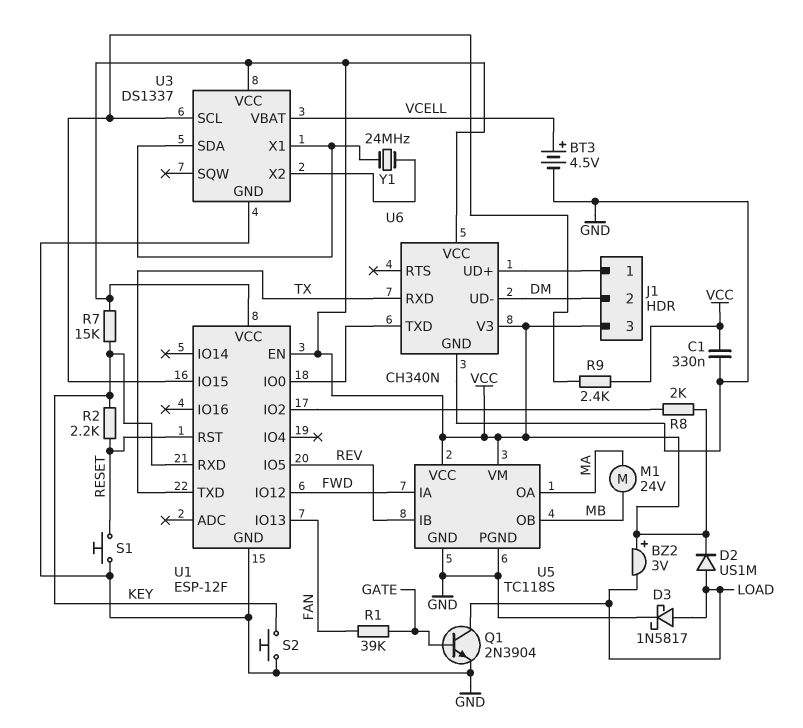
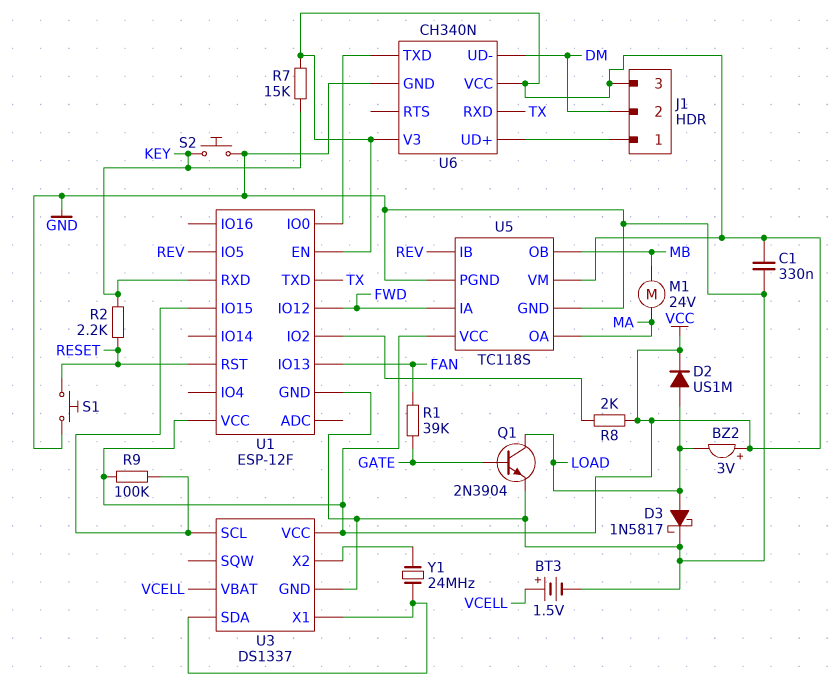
BT3: 4.5V (plus VCELL, minus GND) -> 1.5V (plus VCELL, minus GND)
R9: 2.4k (U1/IO15, VCC) -> 100k (U1/IO15, VCC)

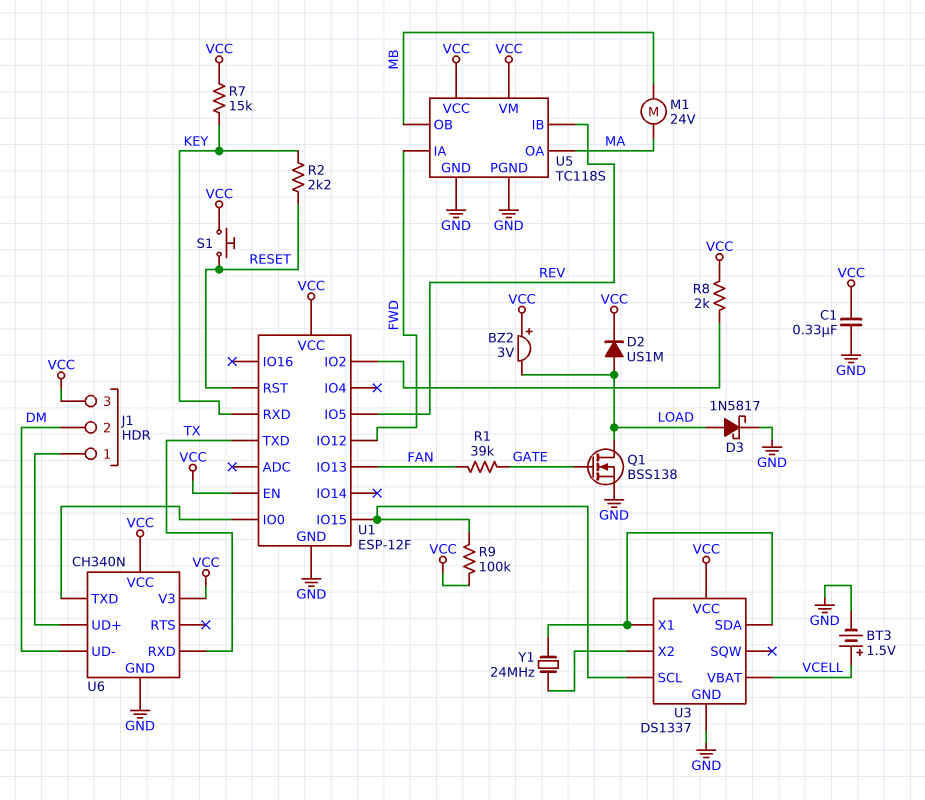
Q1: NPN 2N3904 (B GATE, C LOAD, E GND) -> NMOS BSS138 (G GATE, D LOAD, S GND)
S1: button (GND, RESET) -> button (RESET, VCC)
S2: button (GND, KEY) -> none

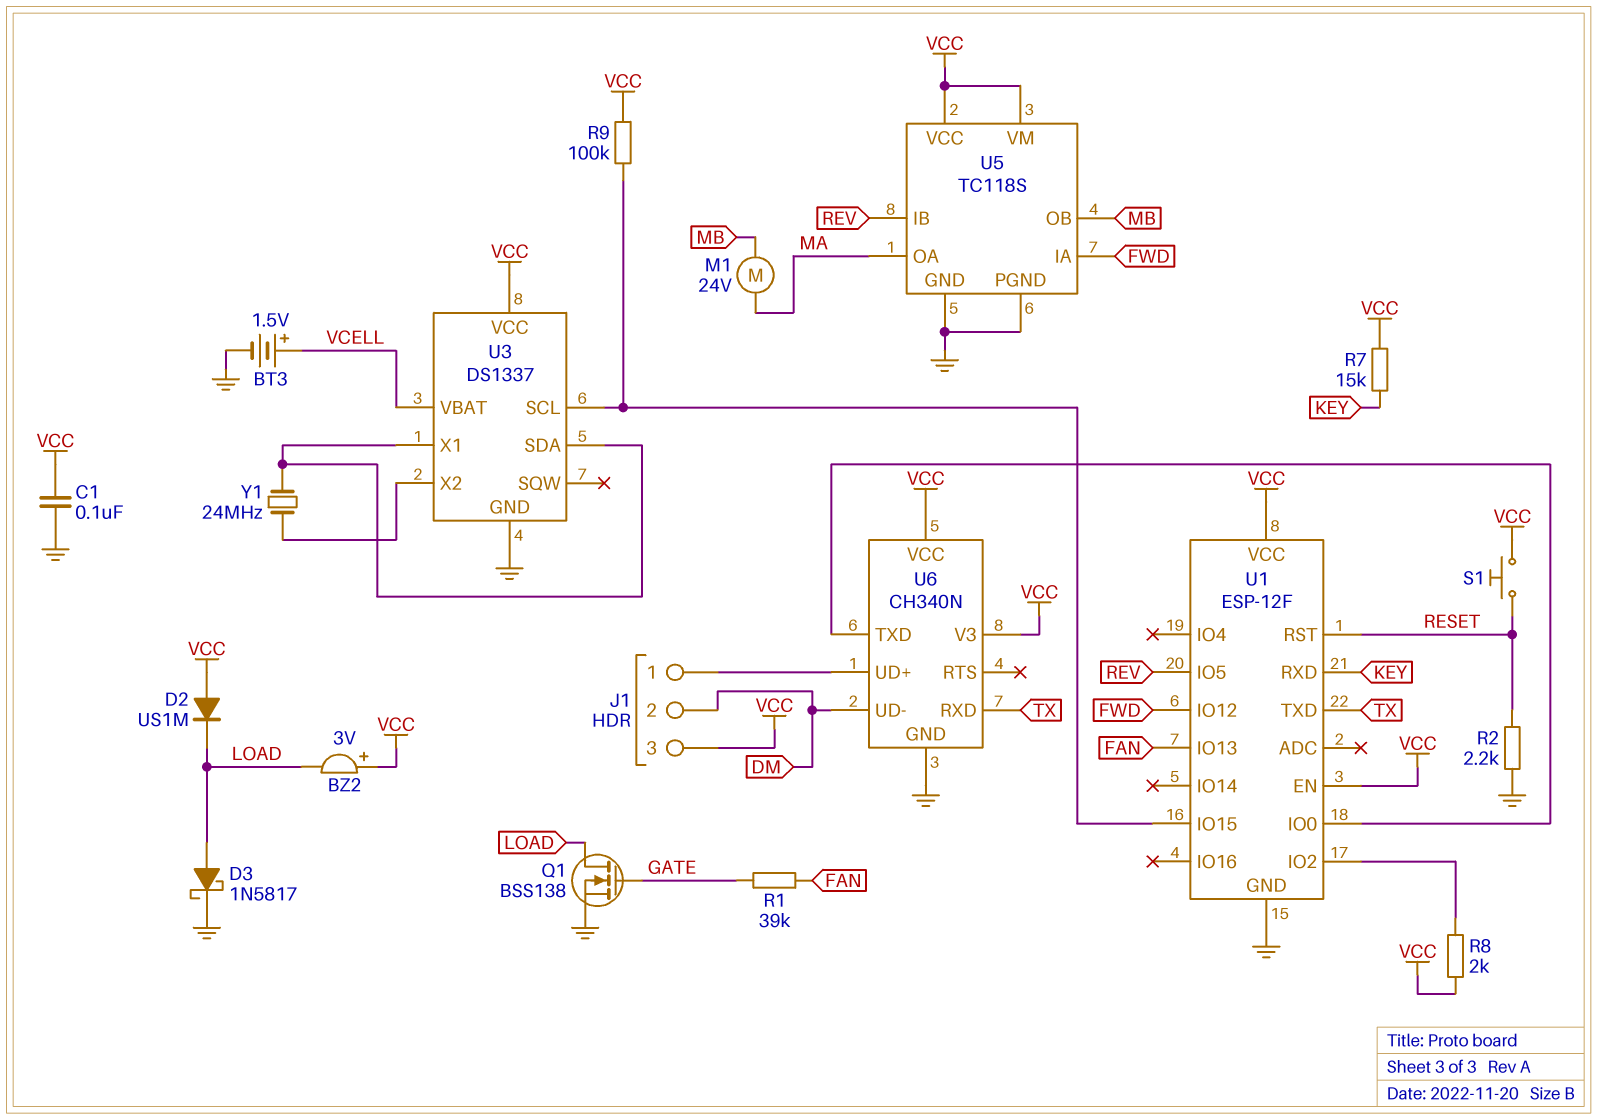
C1: 330nF (GND, VCC) -> 100nF (GND, VCC)
D2: diode US1M (A LOAD, K VCC) -> diode US1M (A VCC, K LOAD)
R2: 2.2k (KEY, RESET) -> 2.2k (GND, RESET)

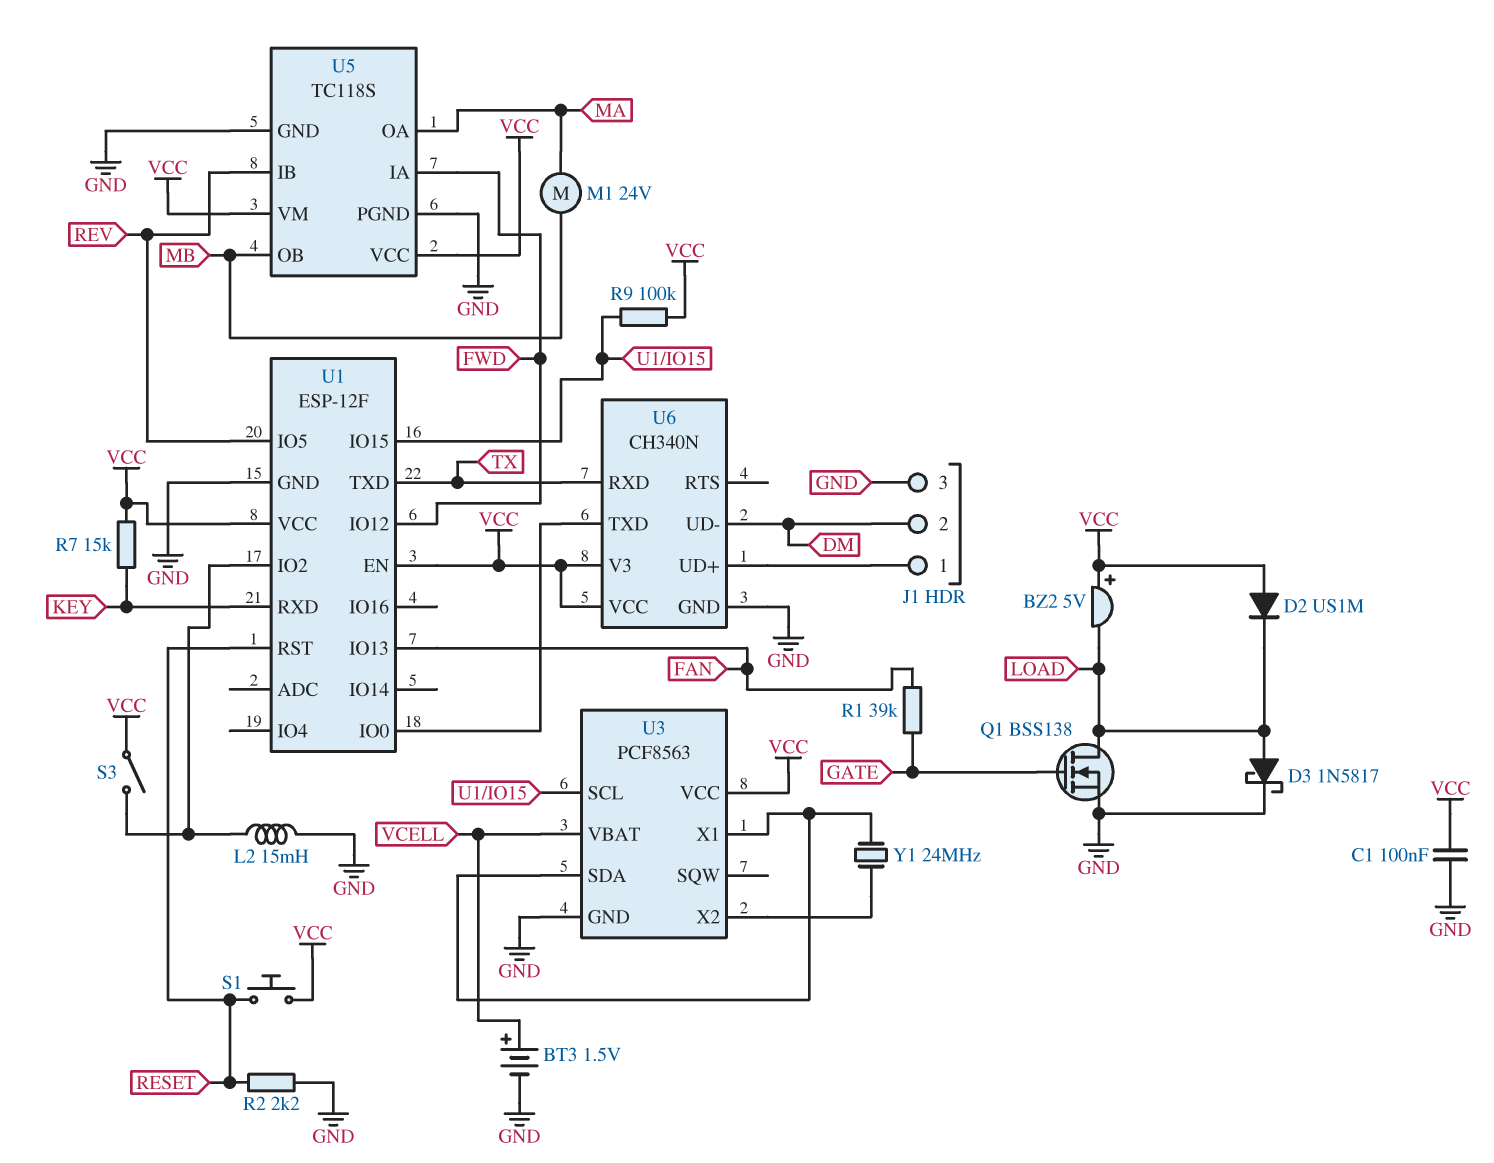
BZ2: buzzer 3V (plus VCC, minus LOAD) -> buzzer 5V (plus VCC, minus LOAD)
J1 pin 3: VCC -> GND
L2: none -> 15mH (GND, U1/IO2)
R8: 2k (U1/IO2, VCC) -> none
S3: none -> switch (U1/IO2, VCC)
U3: DS1337 -> PCF8563

